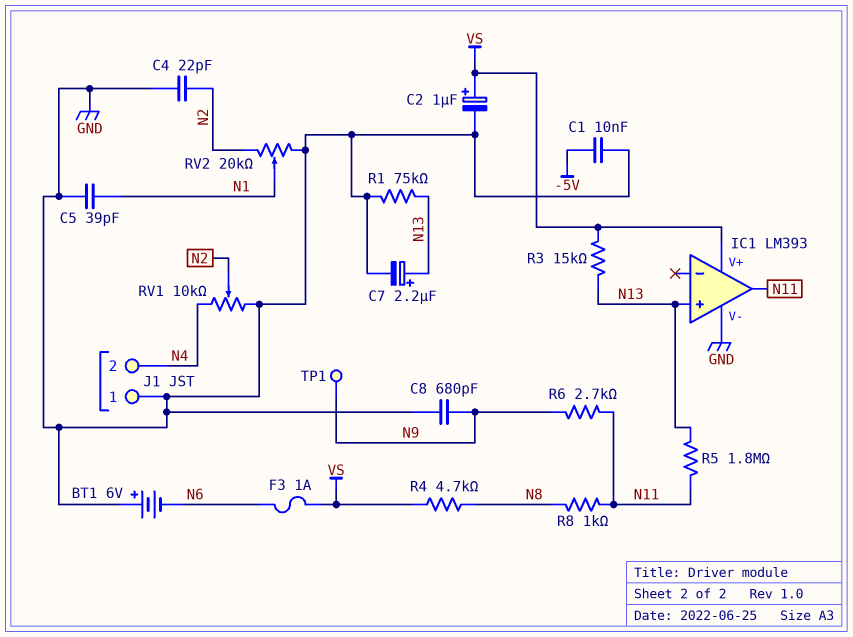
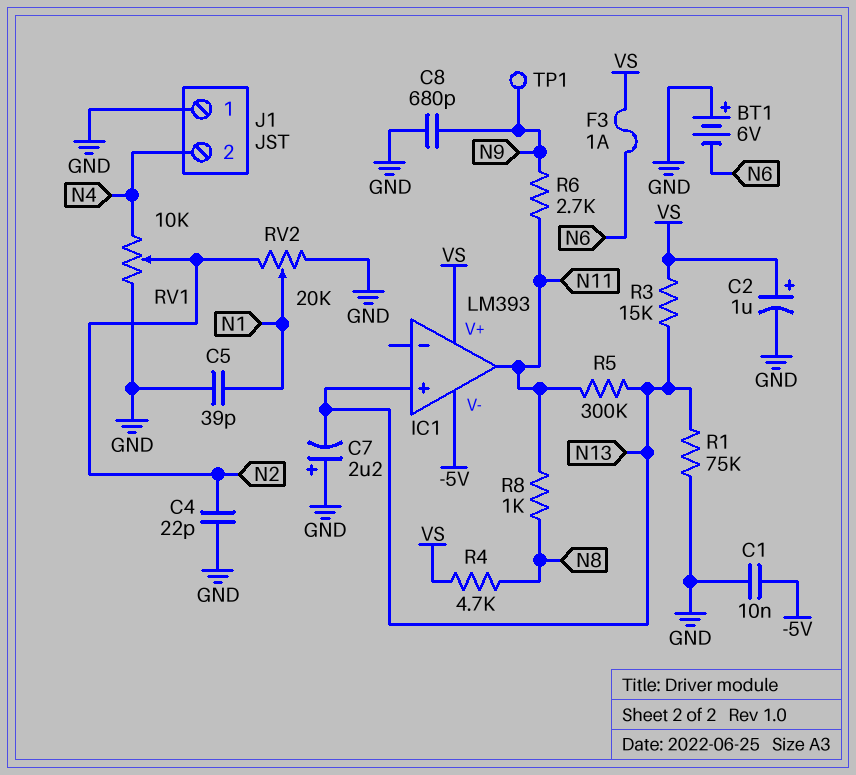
C7: 2.2uF (plus N13, minus GND) -> 2.2uF (plus GND, minus N13)
IC1 pin V-: GND -> -5V
R5: 1.8M (N11, N13) -> 300k (N11, N13)

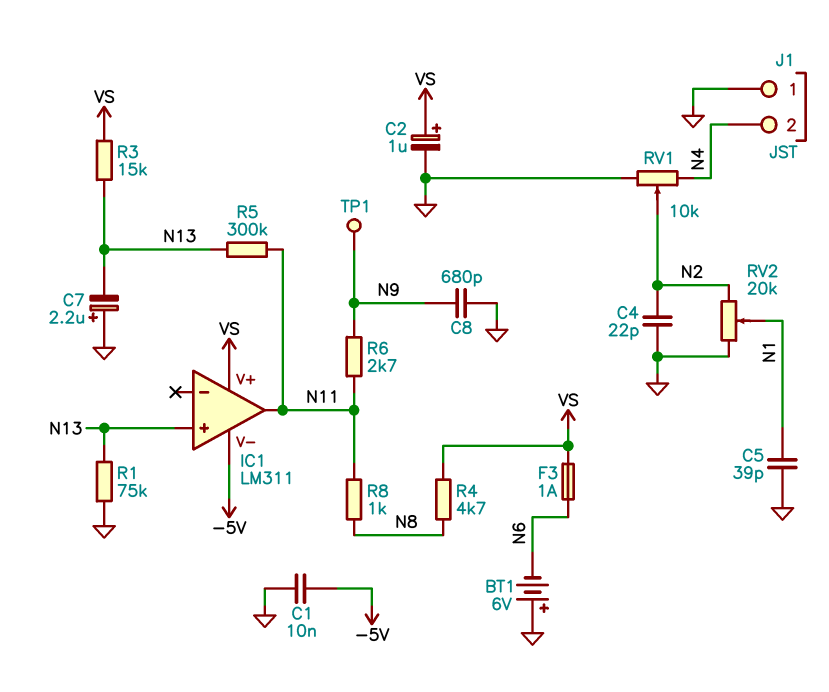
IC1: LM393 -> LM311

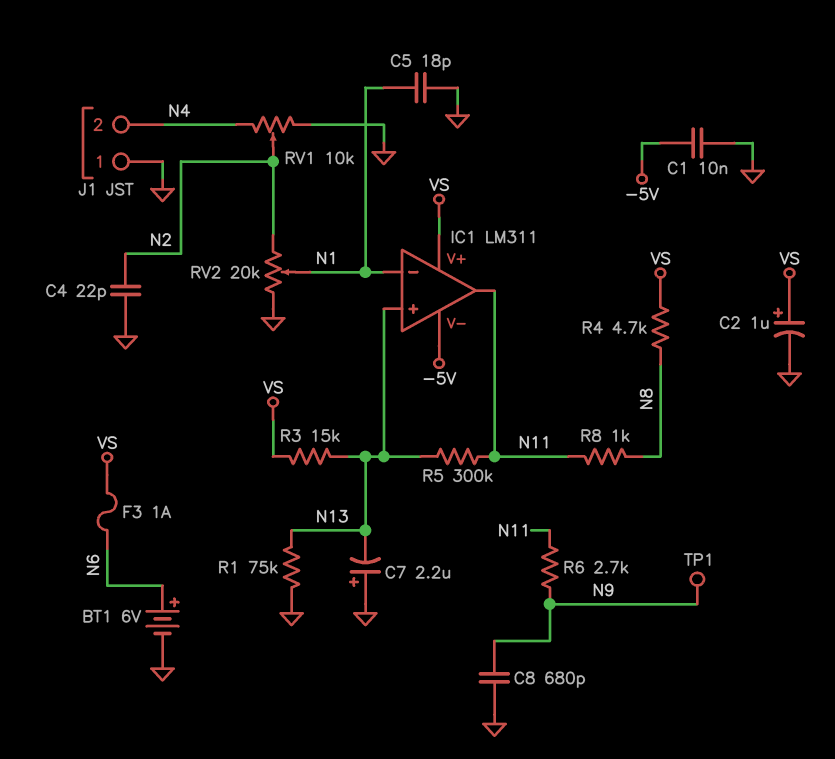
BT1: 6V (plus GND, minus N6) -> 6V (plus N6, minus GND)
C5: 39pF (GND, N1) -> 18pF (GND, N1)
IC1 pin in-: none -> N1

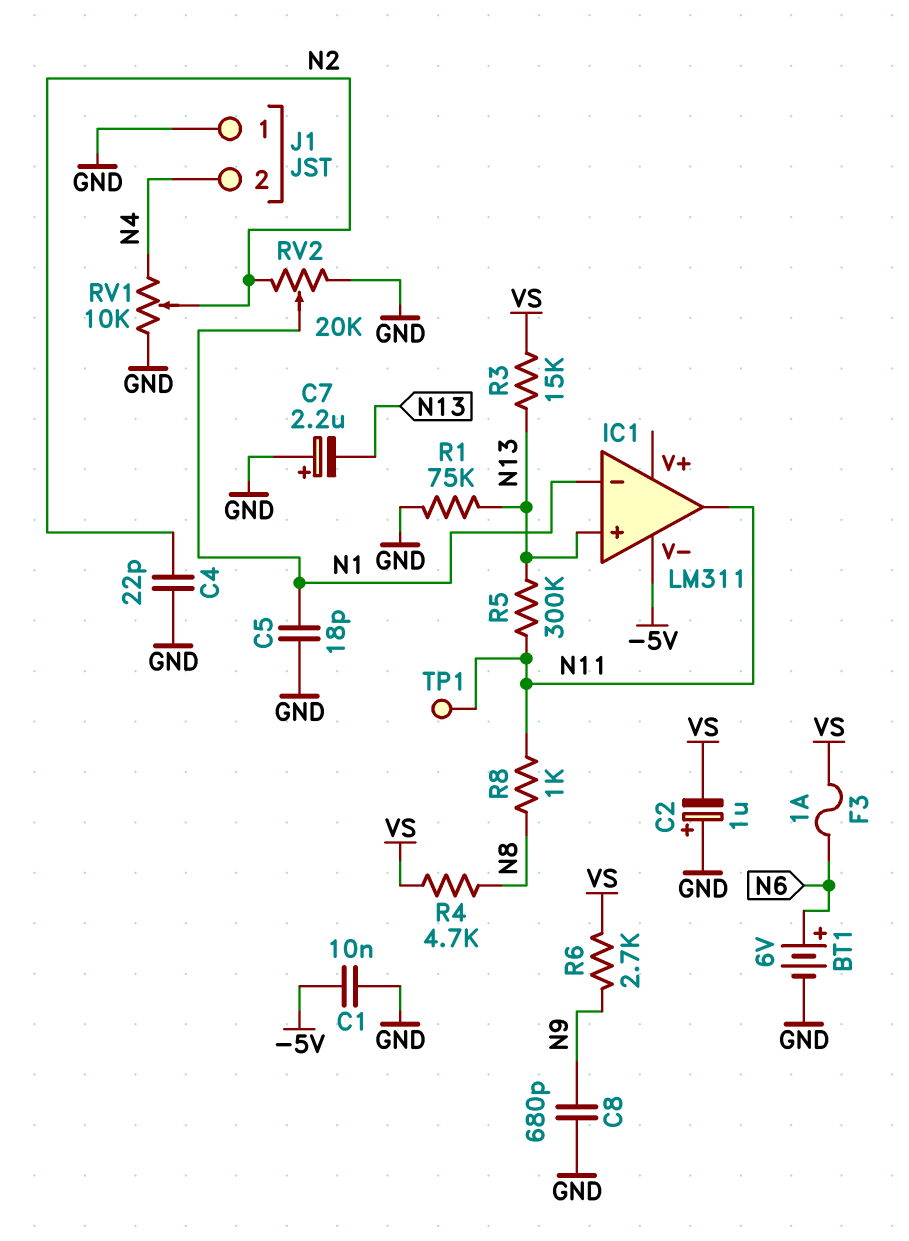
C2: 1uF (plus VS, minus GND) -> 1uF (plus GND, minus VS)
IC1 pin V+: VS -> none
R6: 2.7k (N9, N11) -> 2.7k (N9, VS)
TP1: test point (N9) -> test point (N11)

